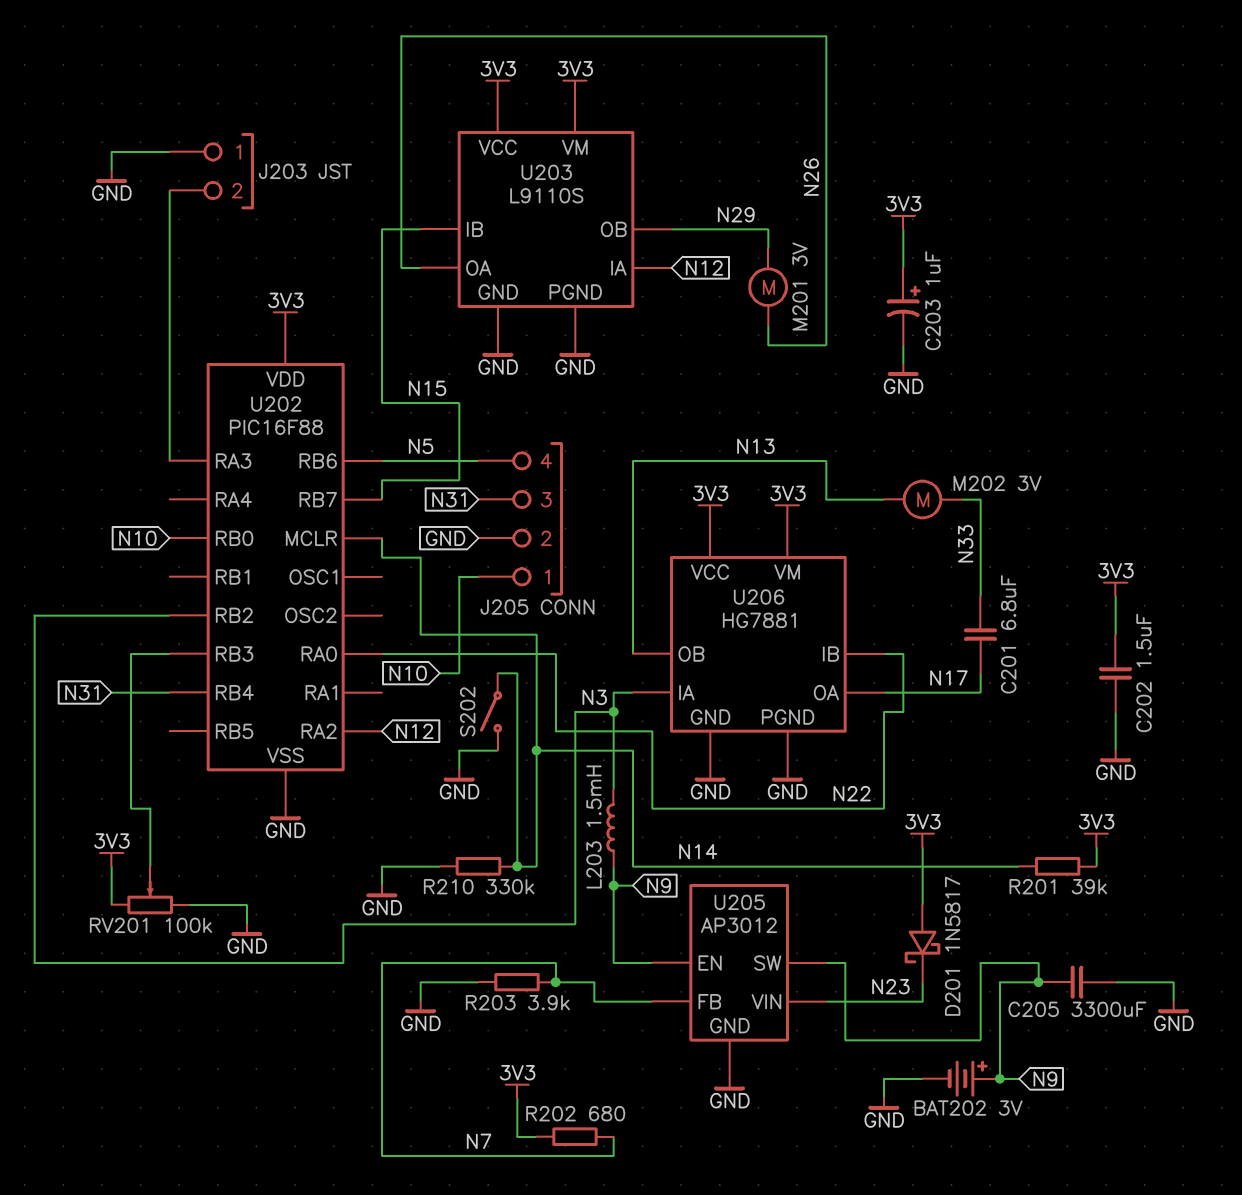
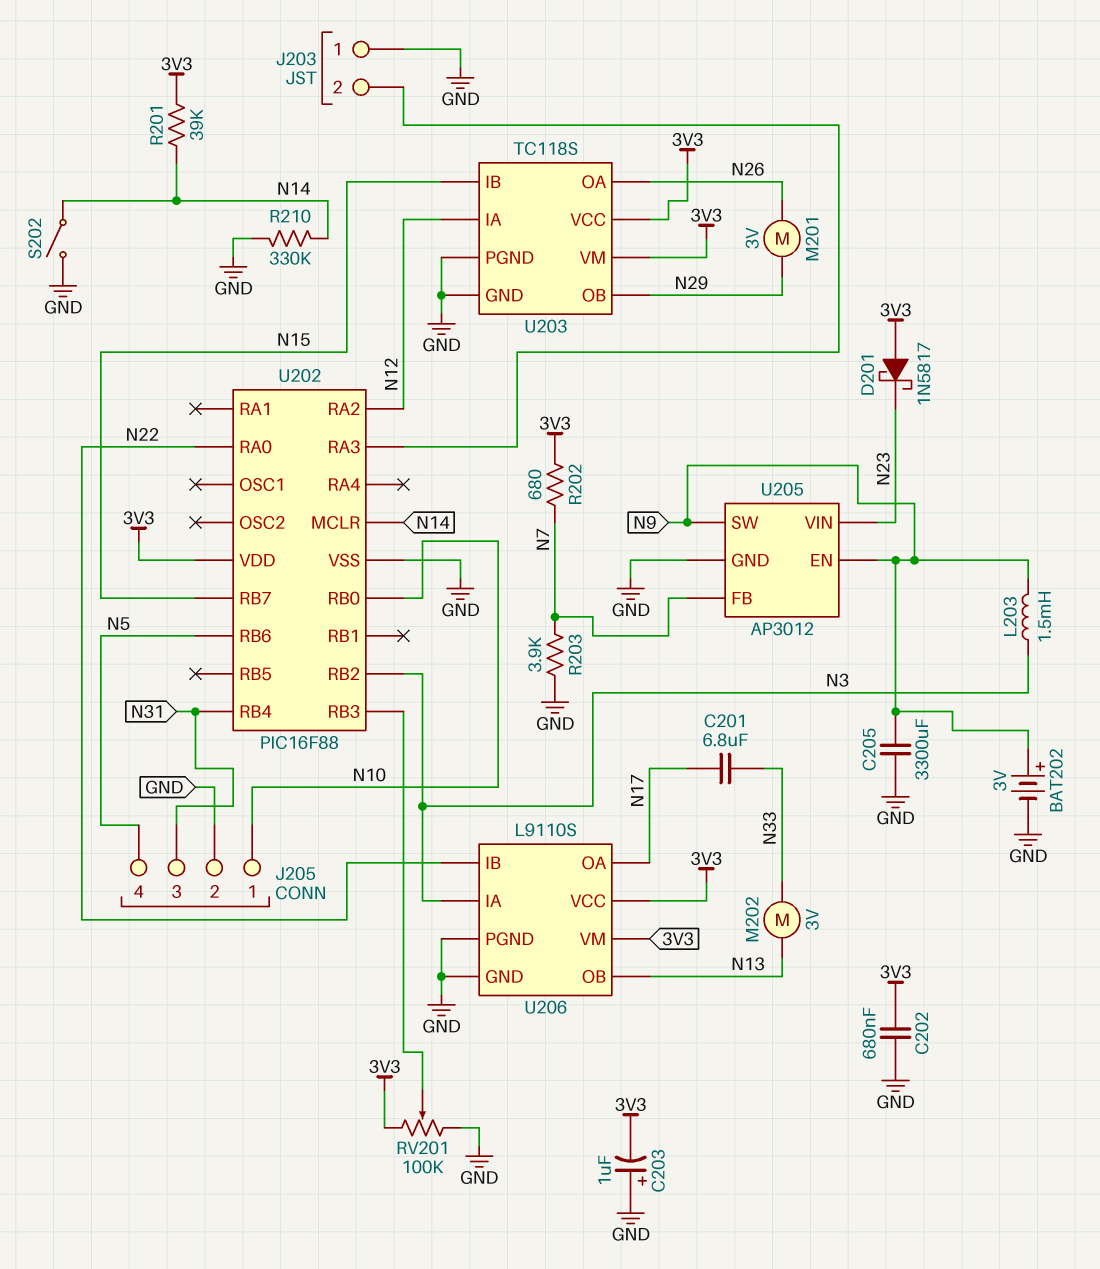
C202: 1.5uF (3V3, GND) -> 680nF (3V3, GND)
C203: 1uF (plus 3V3, minus GND) -> 1uF (plus GND, minus 3V3)
U203: L9110S -> TC118S
U206: HG7881 -> L9110S

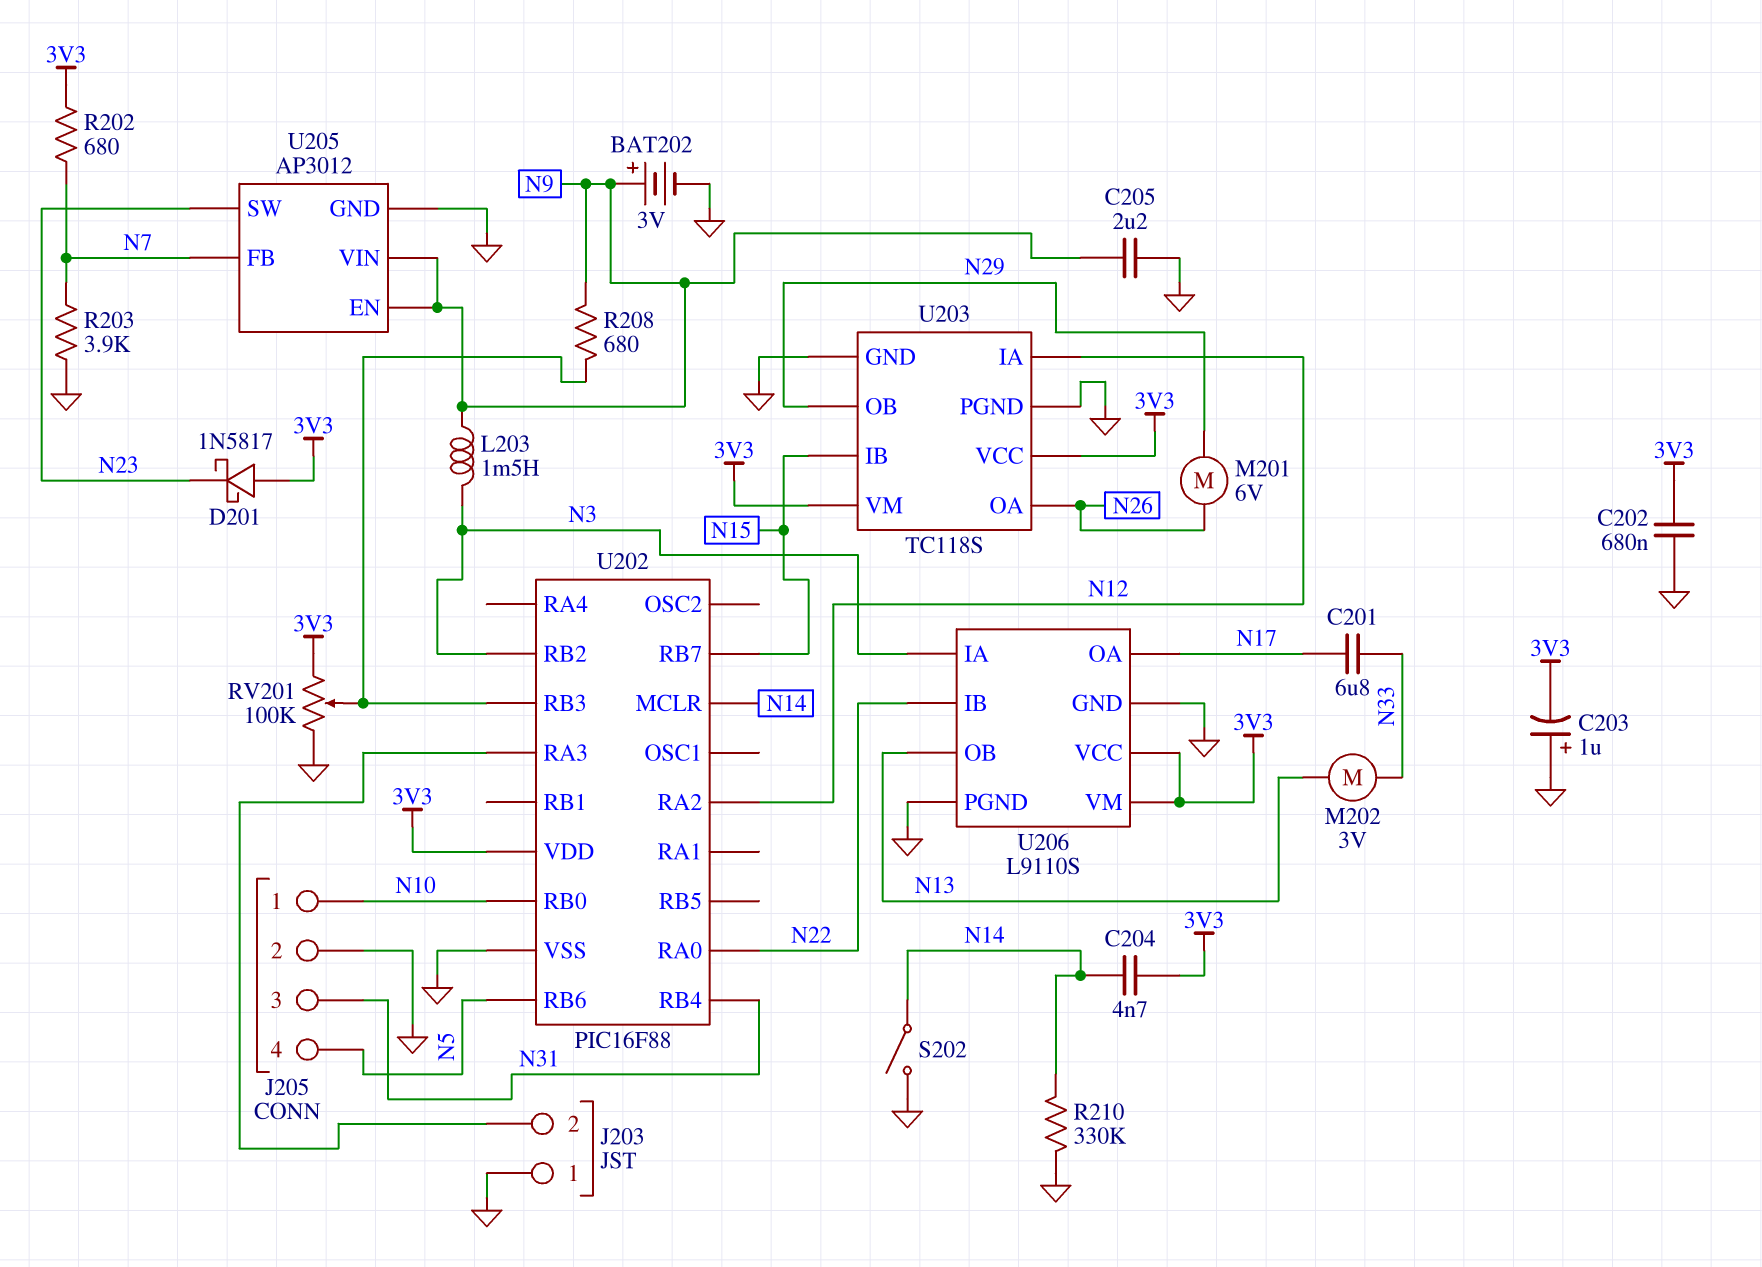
C204: none -> 4.7nF (3V3, N14)
C205: 3300uF (GND, N9) -> 2.2uF (GND, N9)
M201: motor 3V (N26, N29) -> motor 6V (N26, N29)
R201: 39k (3V3, N14) -> none
R208: none -> 680 (N9, U202/RB3)
U205 pin SW: N9 -> N23
U205 pin VIN: N23 -> N9

